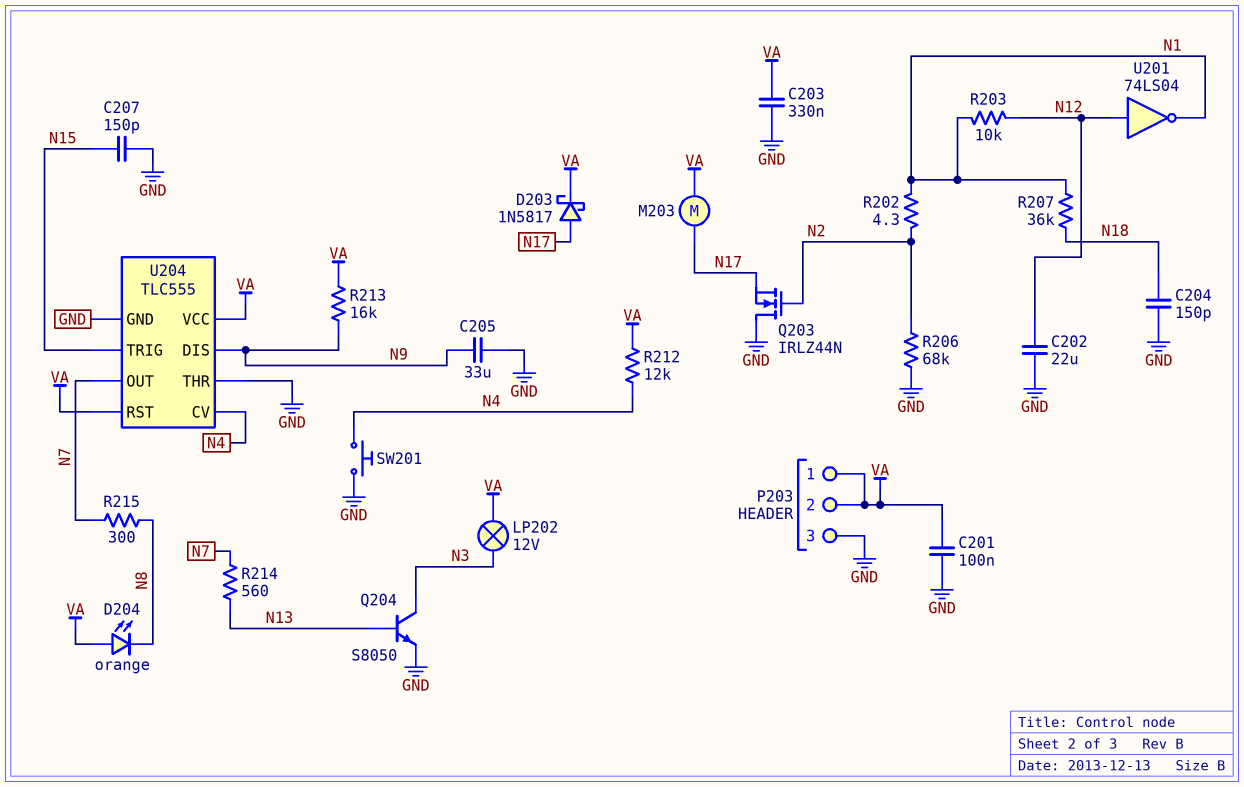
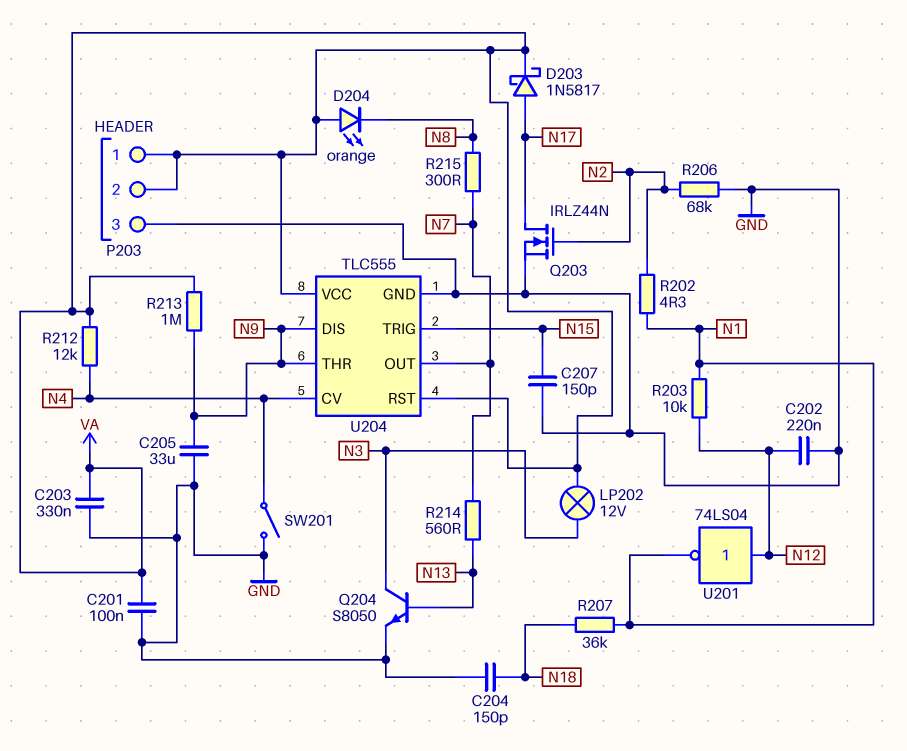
C202: 22uF (GND, N12) -> 220nF (GND, N12)
M203: motor (N17, VA) -> none
Q203: NMOS IRLZ44N (G N2, D GND, S N17) -> NMOS IRLZ44N (G N2, D N17, S GND)
R213: 16k (N9, VA) -> 1M (N9, VA)
SW201: button (GND, N4) -> switch (GND, N4)
U204 pin THR: GND -> N9

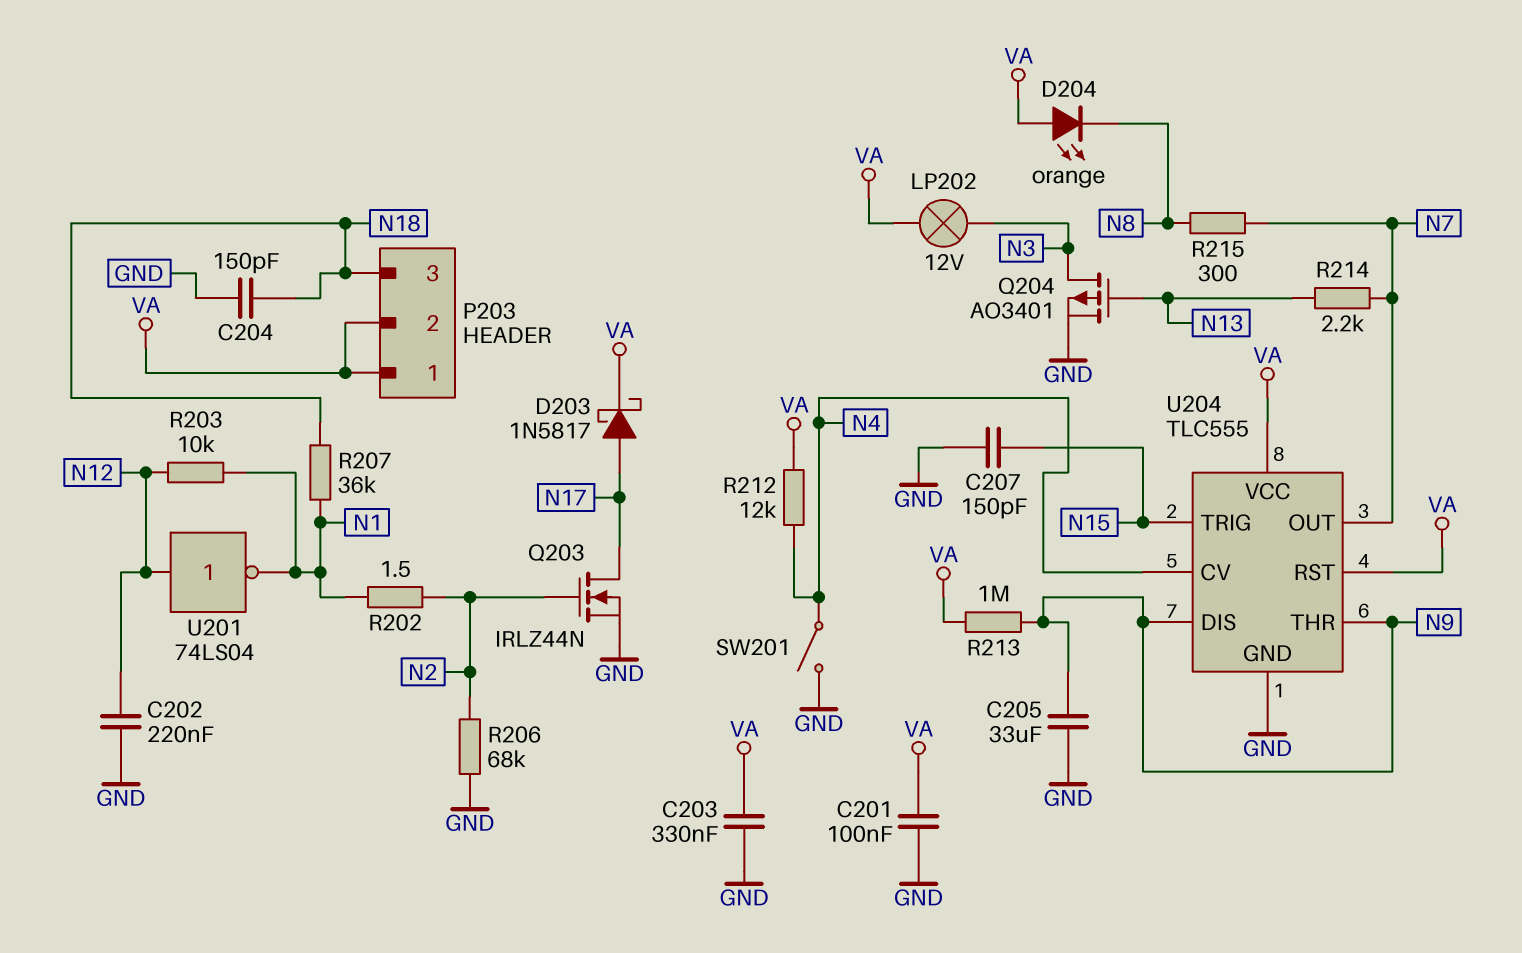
P203 pin 3: GND -> N18
Q204: NPN S8050 (B N13, C N3, E GND) -> PMOS AO3401 (G N13, D N3, S GND)
R202: 4.3 (N1, N2) -> 1.5 (N1, N2)
R214: 560 (N7, N13) -> 2.2k (N7, N13)

